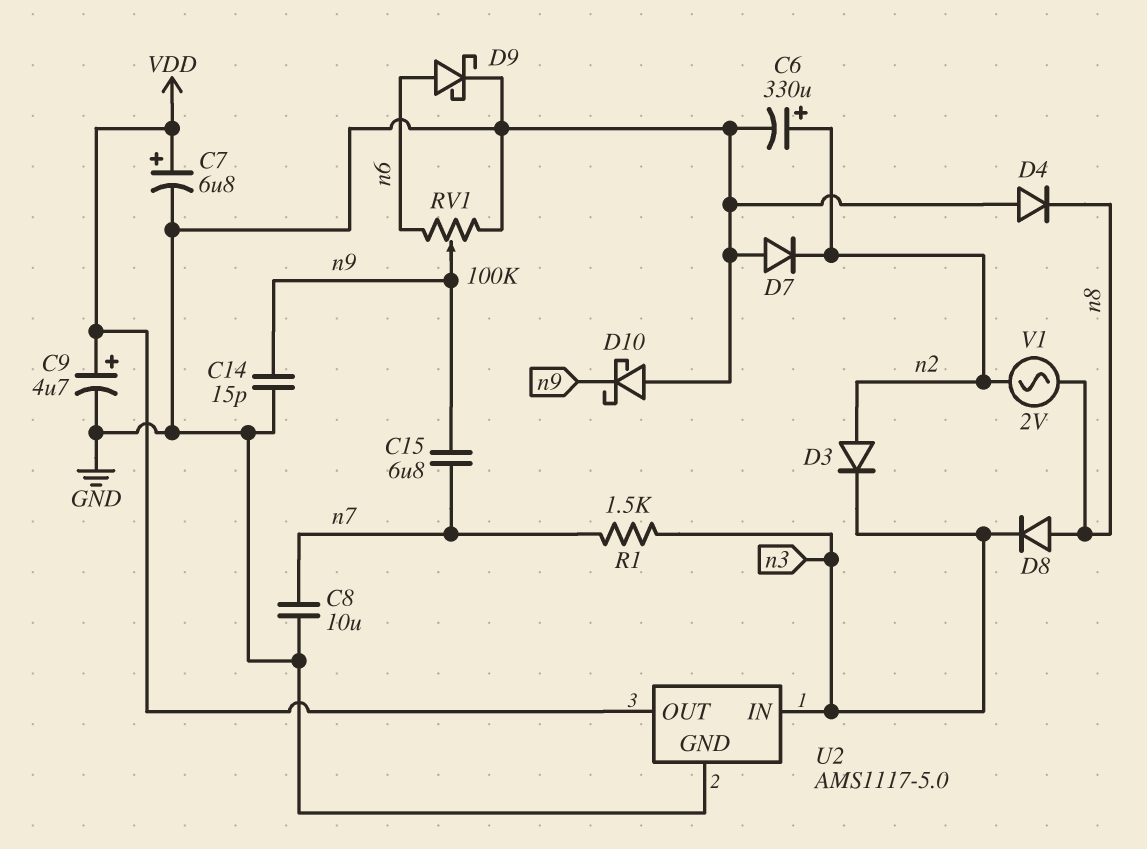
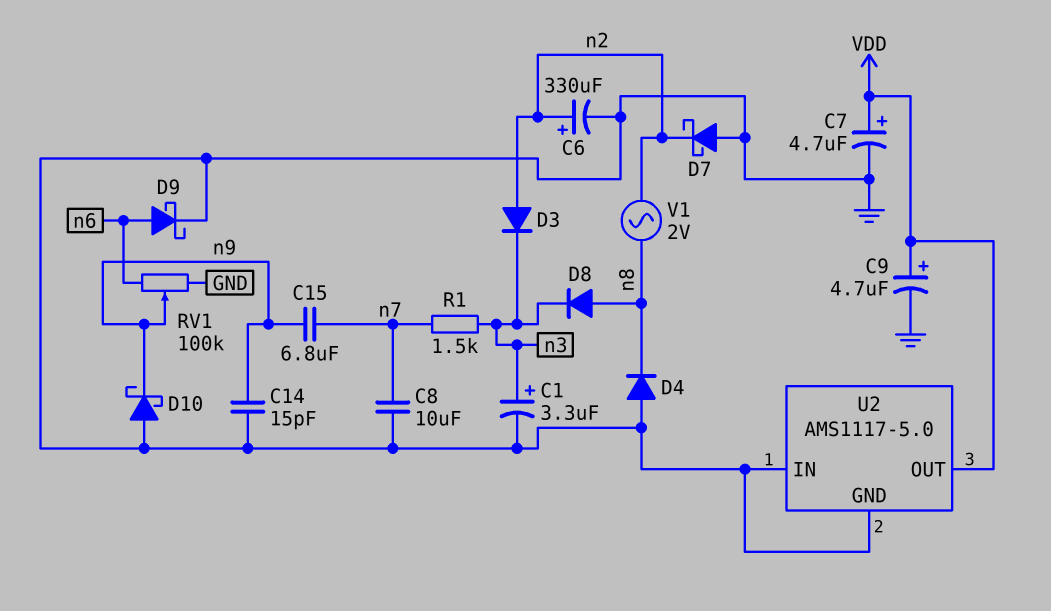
C1: none -> 3.3uF (plus n3, minus GND)
C7: 6.8uF (plus VDD, minus GND) -> 4.7uF (plus VDD, minus GND)
D7: diode (A GND, K n2) -> schottky (A GND, K n2)
U2 pin IN: n3 -> GND

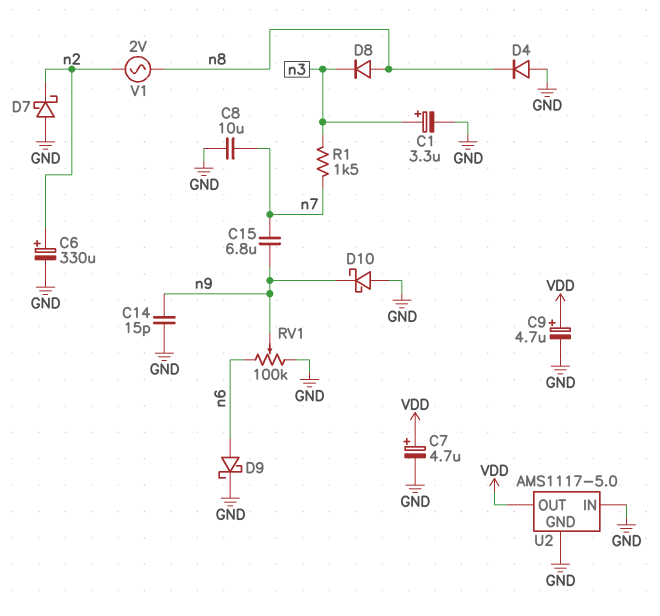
D3: diode (A n2, K n3) -> none

